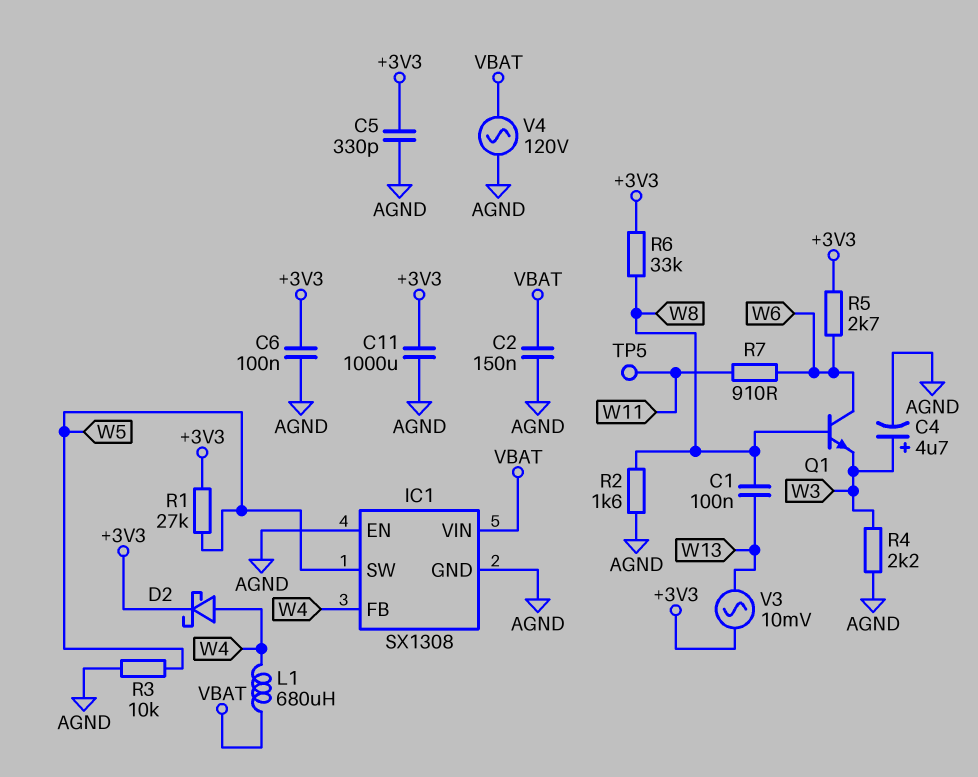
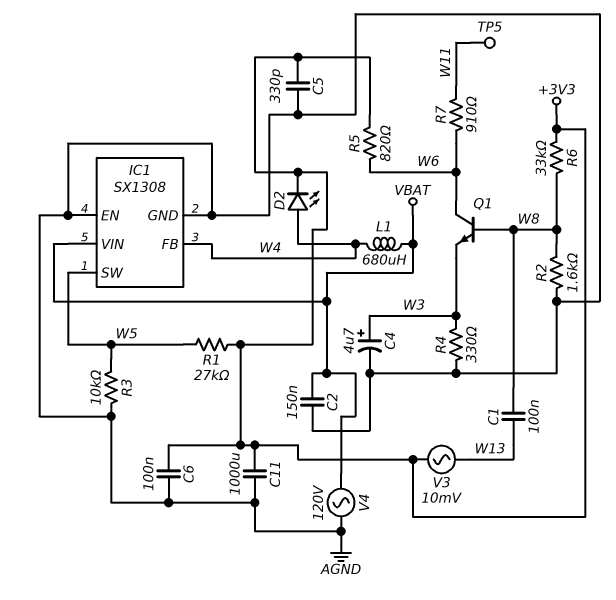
D2: schottky (A W4, K +3V3) -> LED (A W4, K +3V3)
R4: 2.2k (AGND, W3) -> 330 (AGND, W3)
R5: 2.7k (+3V3, W6) -> 820 (+3V3, W6)

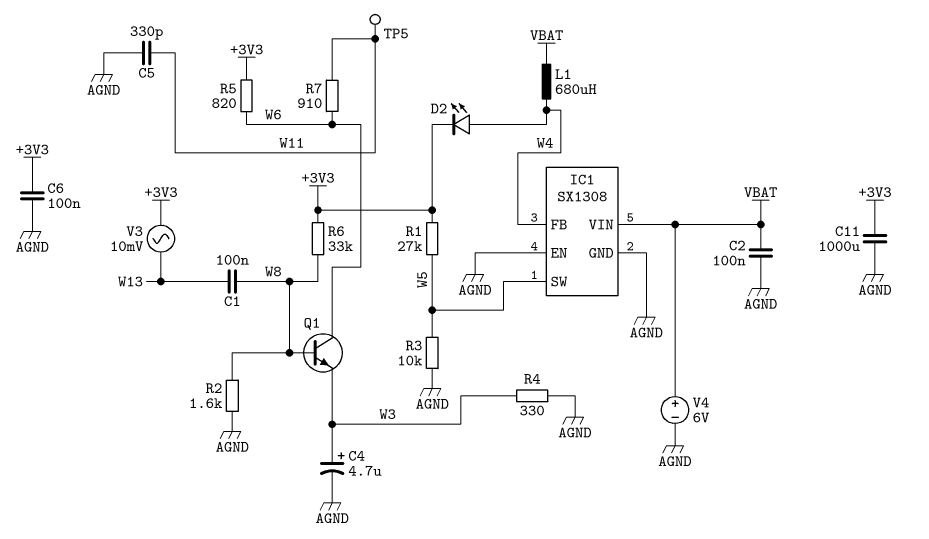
C2: 150nF (AGND, VBAT) -> 100nF (AGND, VBAT)
C5: 330pF (+3V3, AGND) -> 330pF (AGND, W11)
V4: AC 120V (AGND, VBAT) -> 6V (plus VBAT, minus AGND)

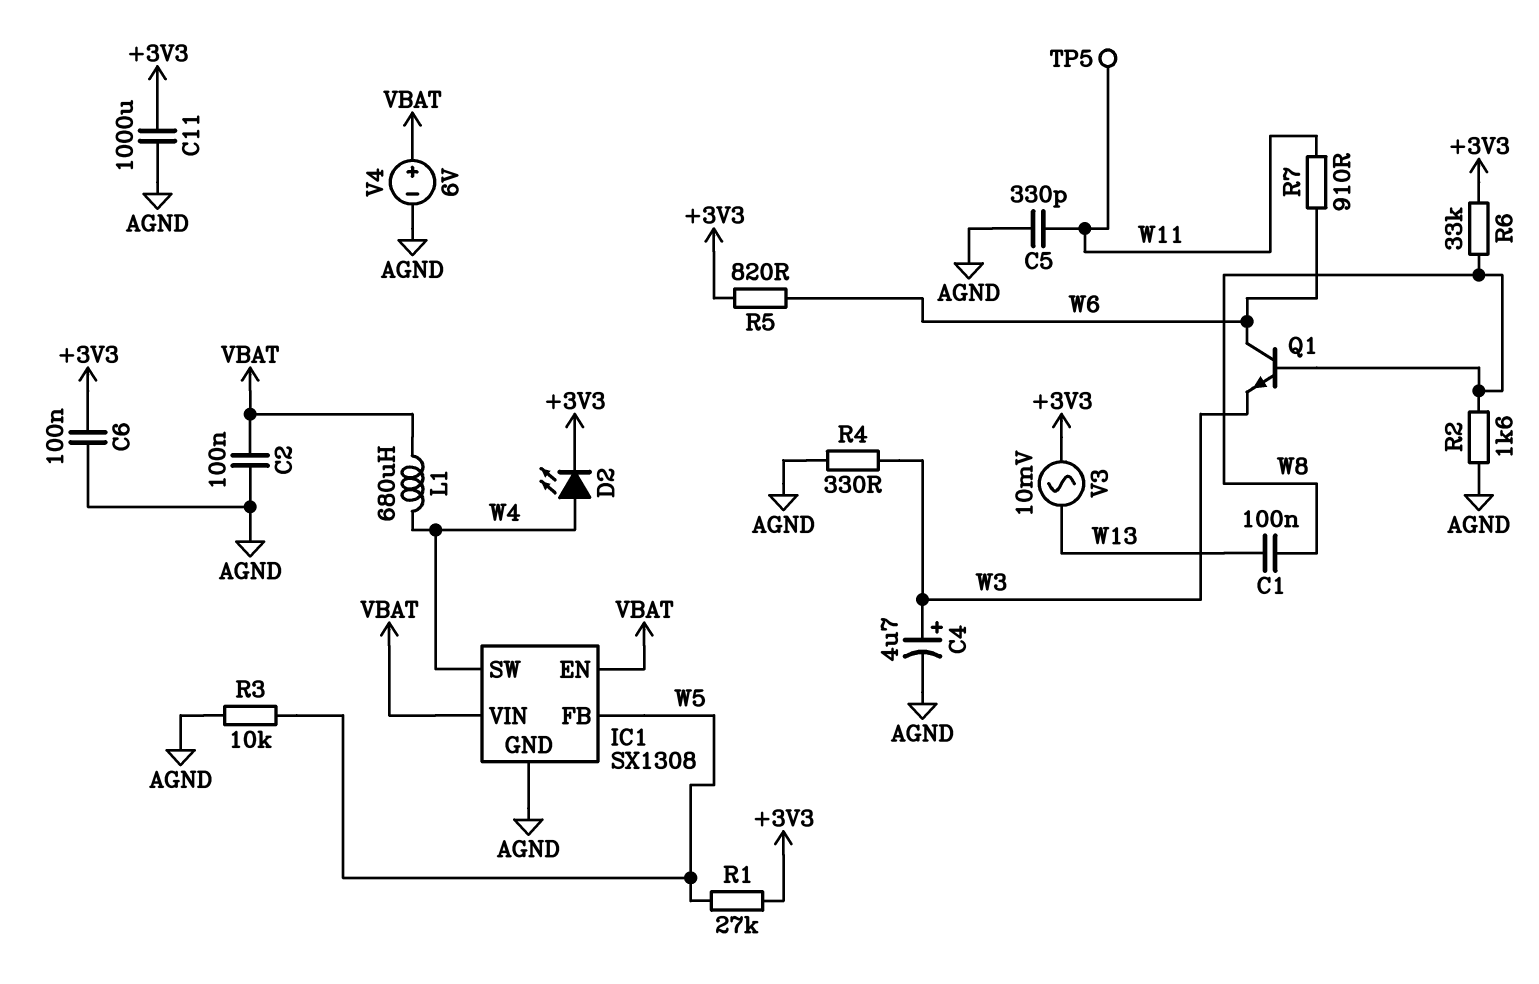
IC1 pin EN: AGND -> VBAT
IC1 pin FB: W4 -> W5
IC1 pin SW: W5 -> W4

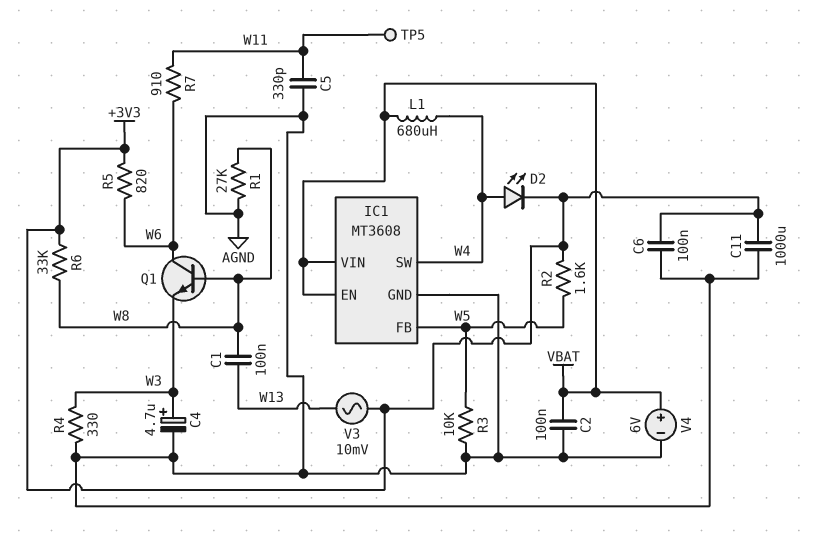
IC1: SX1308 -> MT3608
R1: 27k (+3V3, W5) -> 27k (AGND, W8)
R2: 1.6k (AGND, W8) -> 1.6k (+3V3, W5)

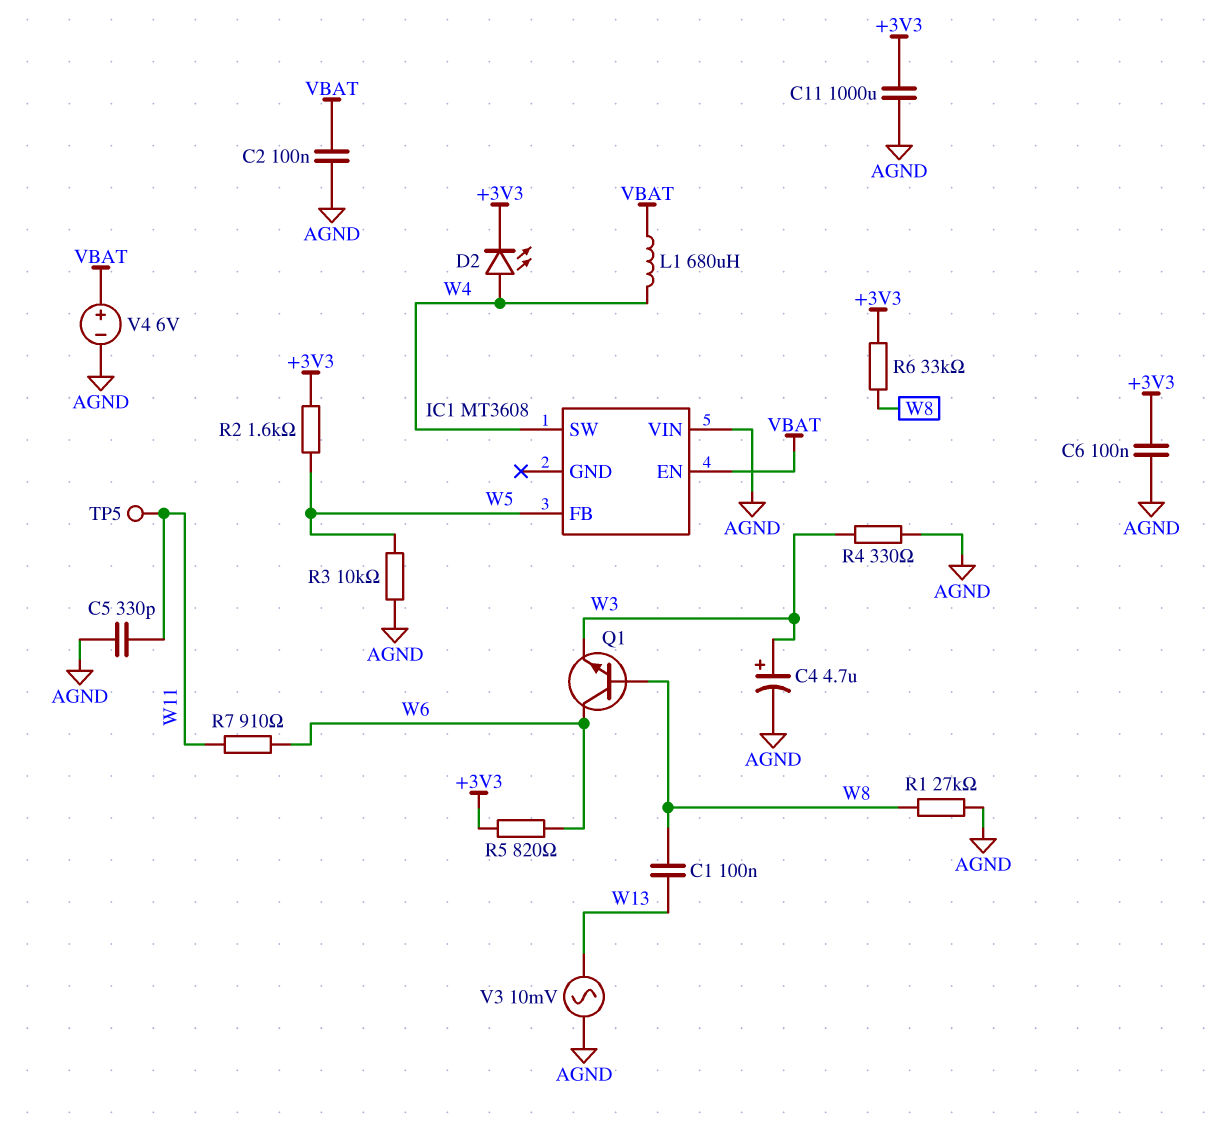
IC1 pin GND: AGND -> none
IC1 pin VIN: VBAT -> AGND
V3: AC 10mV (+3V3, W13) -> AC 10mV (AGND, W13)

